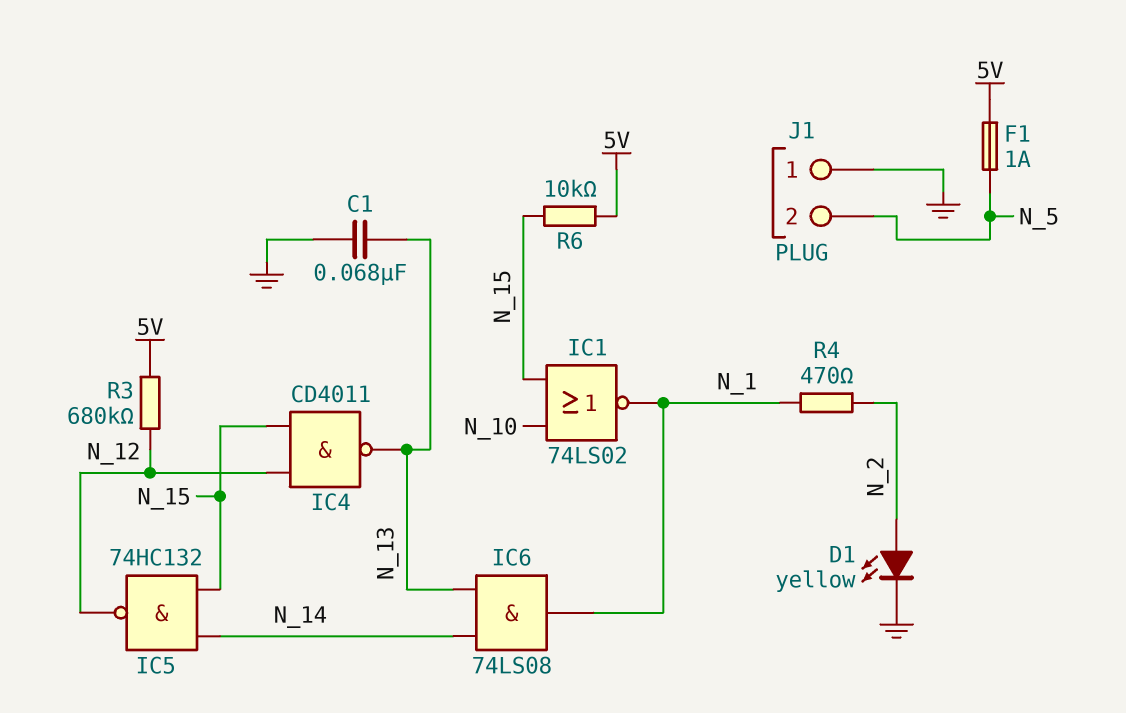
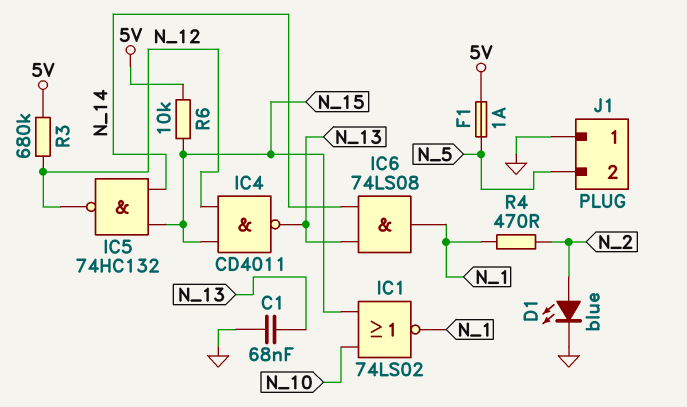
D1: LED yellow (A N_2, K GND) -> LED blue (A N_2, K GND)

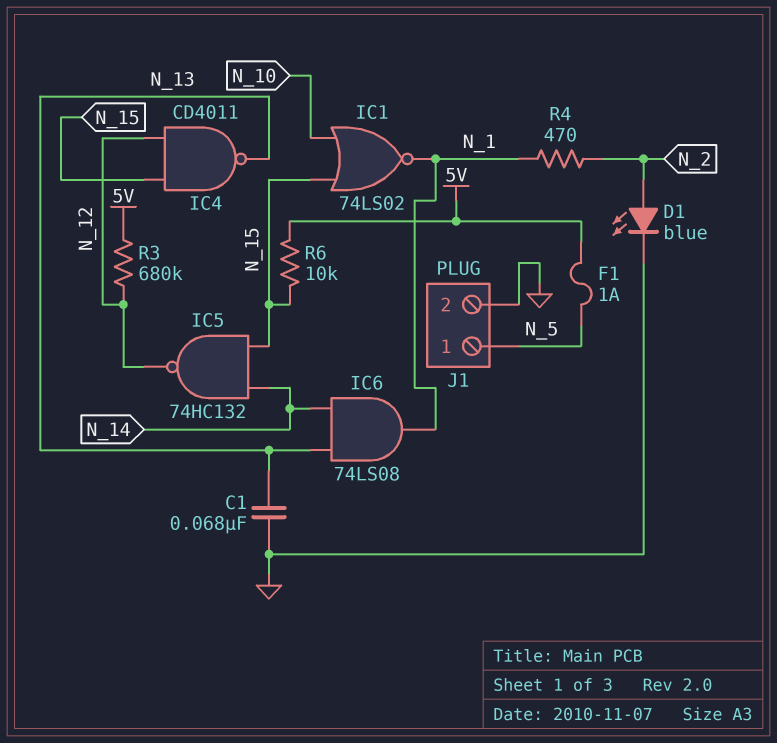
J1 pin 1: GND -> N_5
J1 pin 2: N_5 -> GND

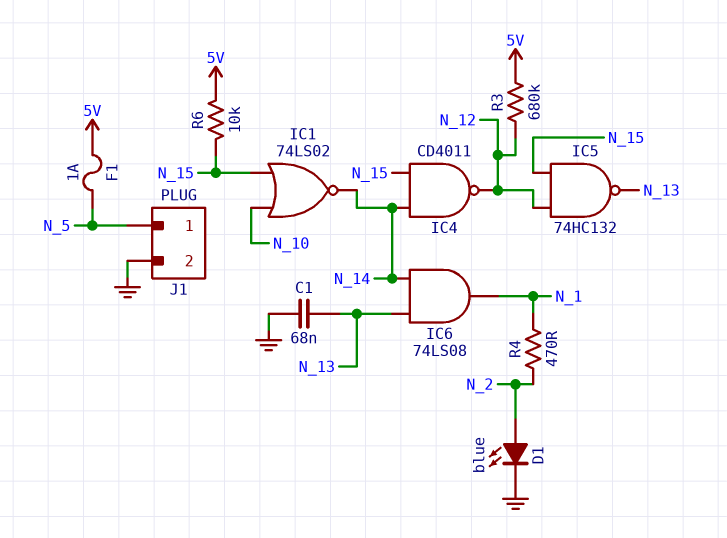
IC1: NOR 74LS02 (in N_10, in N_15, out N_1) -> NOR 74LS02 (in N_10, in N_15, out N_14)
IC4: NAND CD4011 (in N_12, in N_15, out N_13) -> NAND CD4011 (in N_14, in N_15, out N_12)
IC5: NAND 74HC132 (in N_14, in N_15, out N_12) -> NAND 74HC132 (in N_12, in N_15, out N_13)

